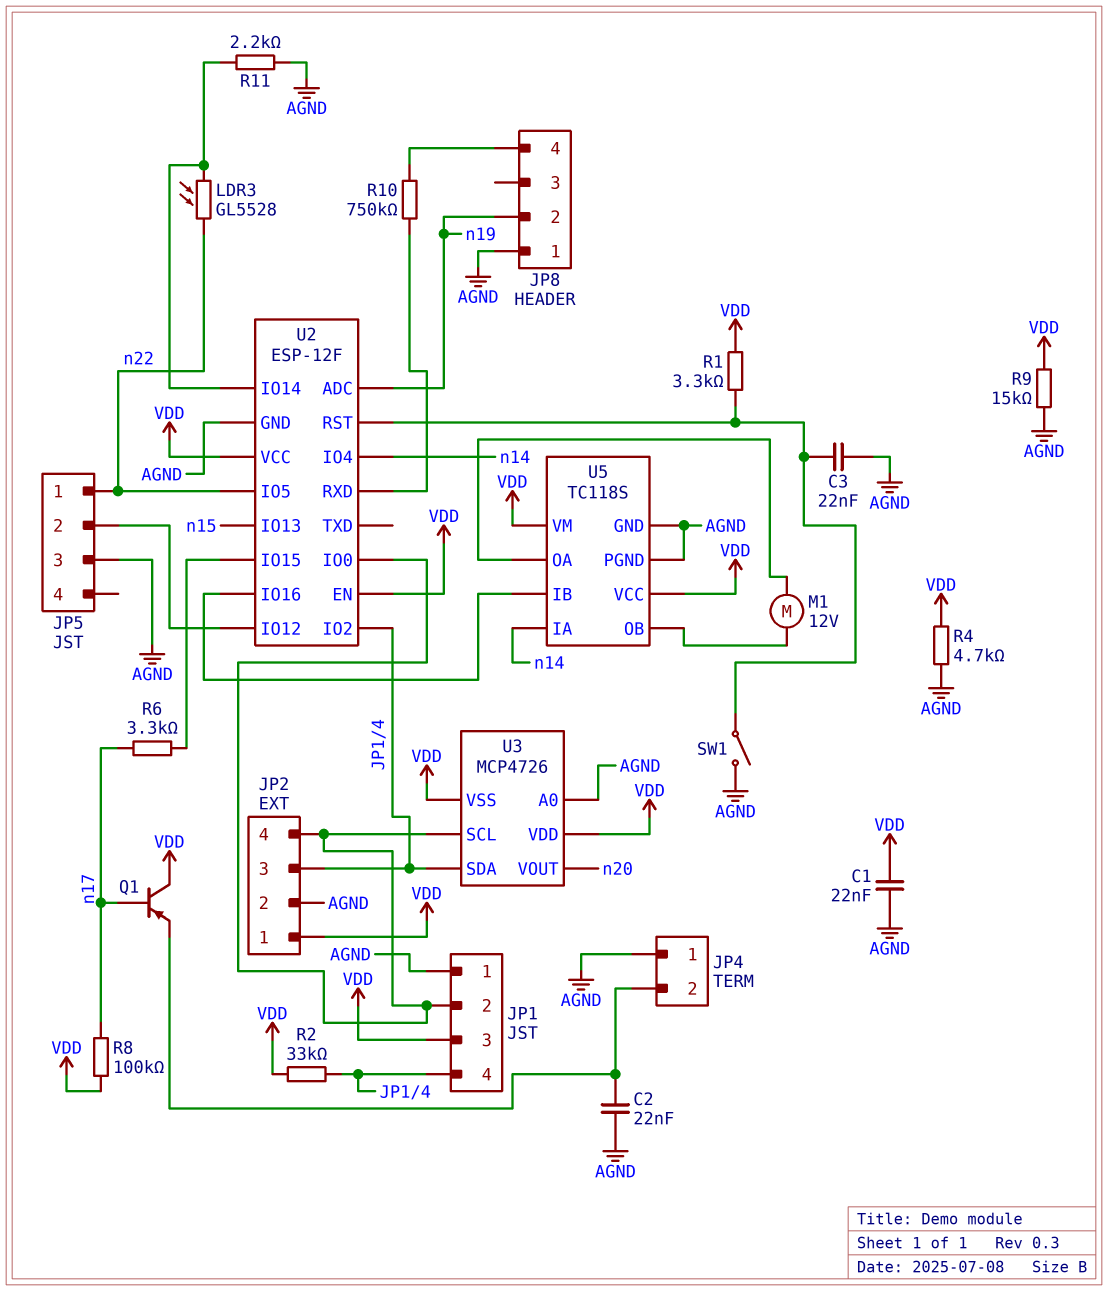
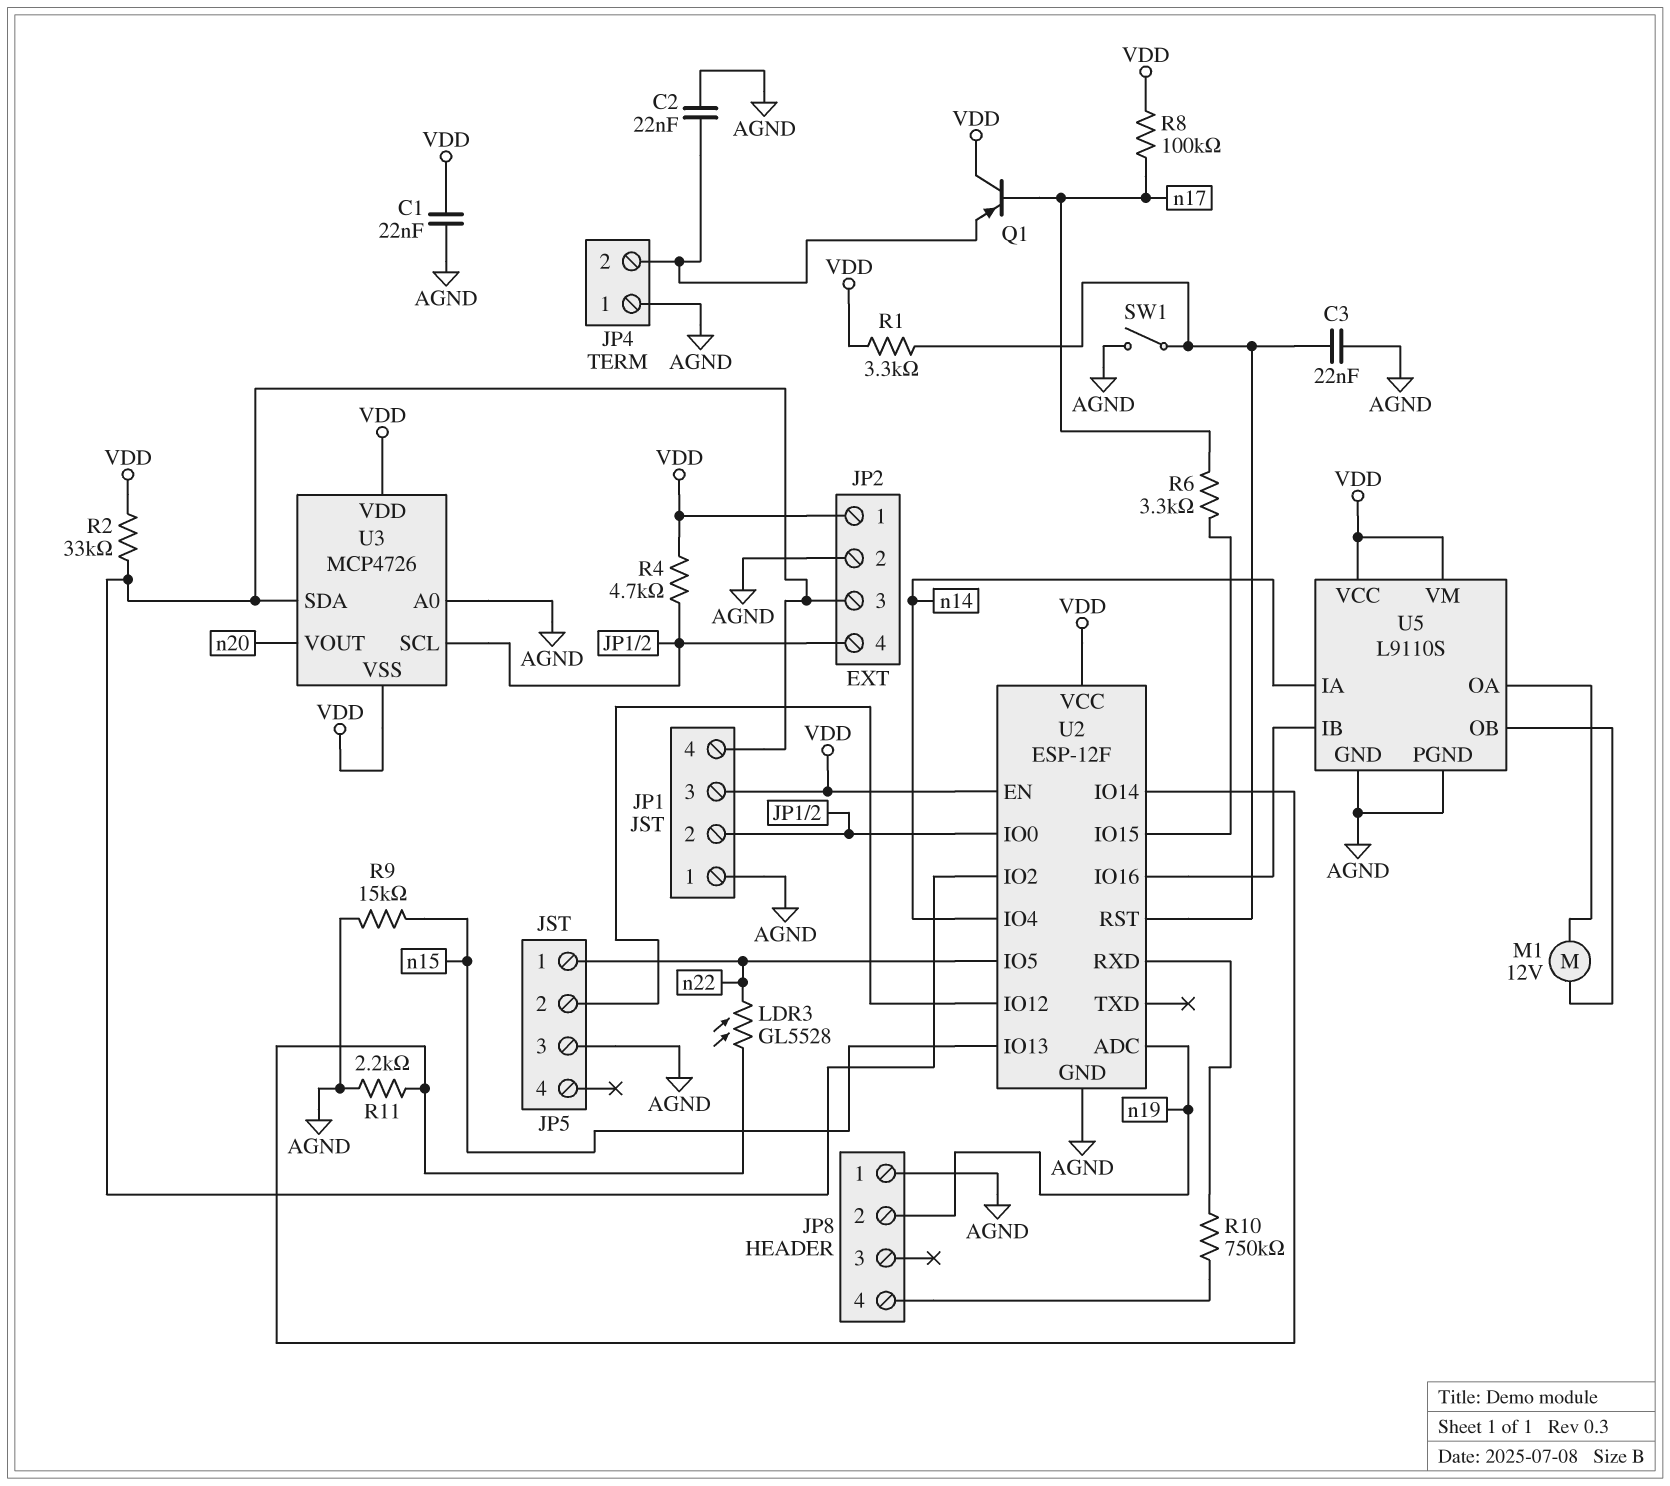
R4: 4.7k (AGND, VDD) -> 4.7k (JP1/2, VDD)
R9: 15k (AGND, VDD) -> 15k (AGND, n15)
U5: TC118S -> L9110S

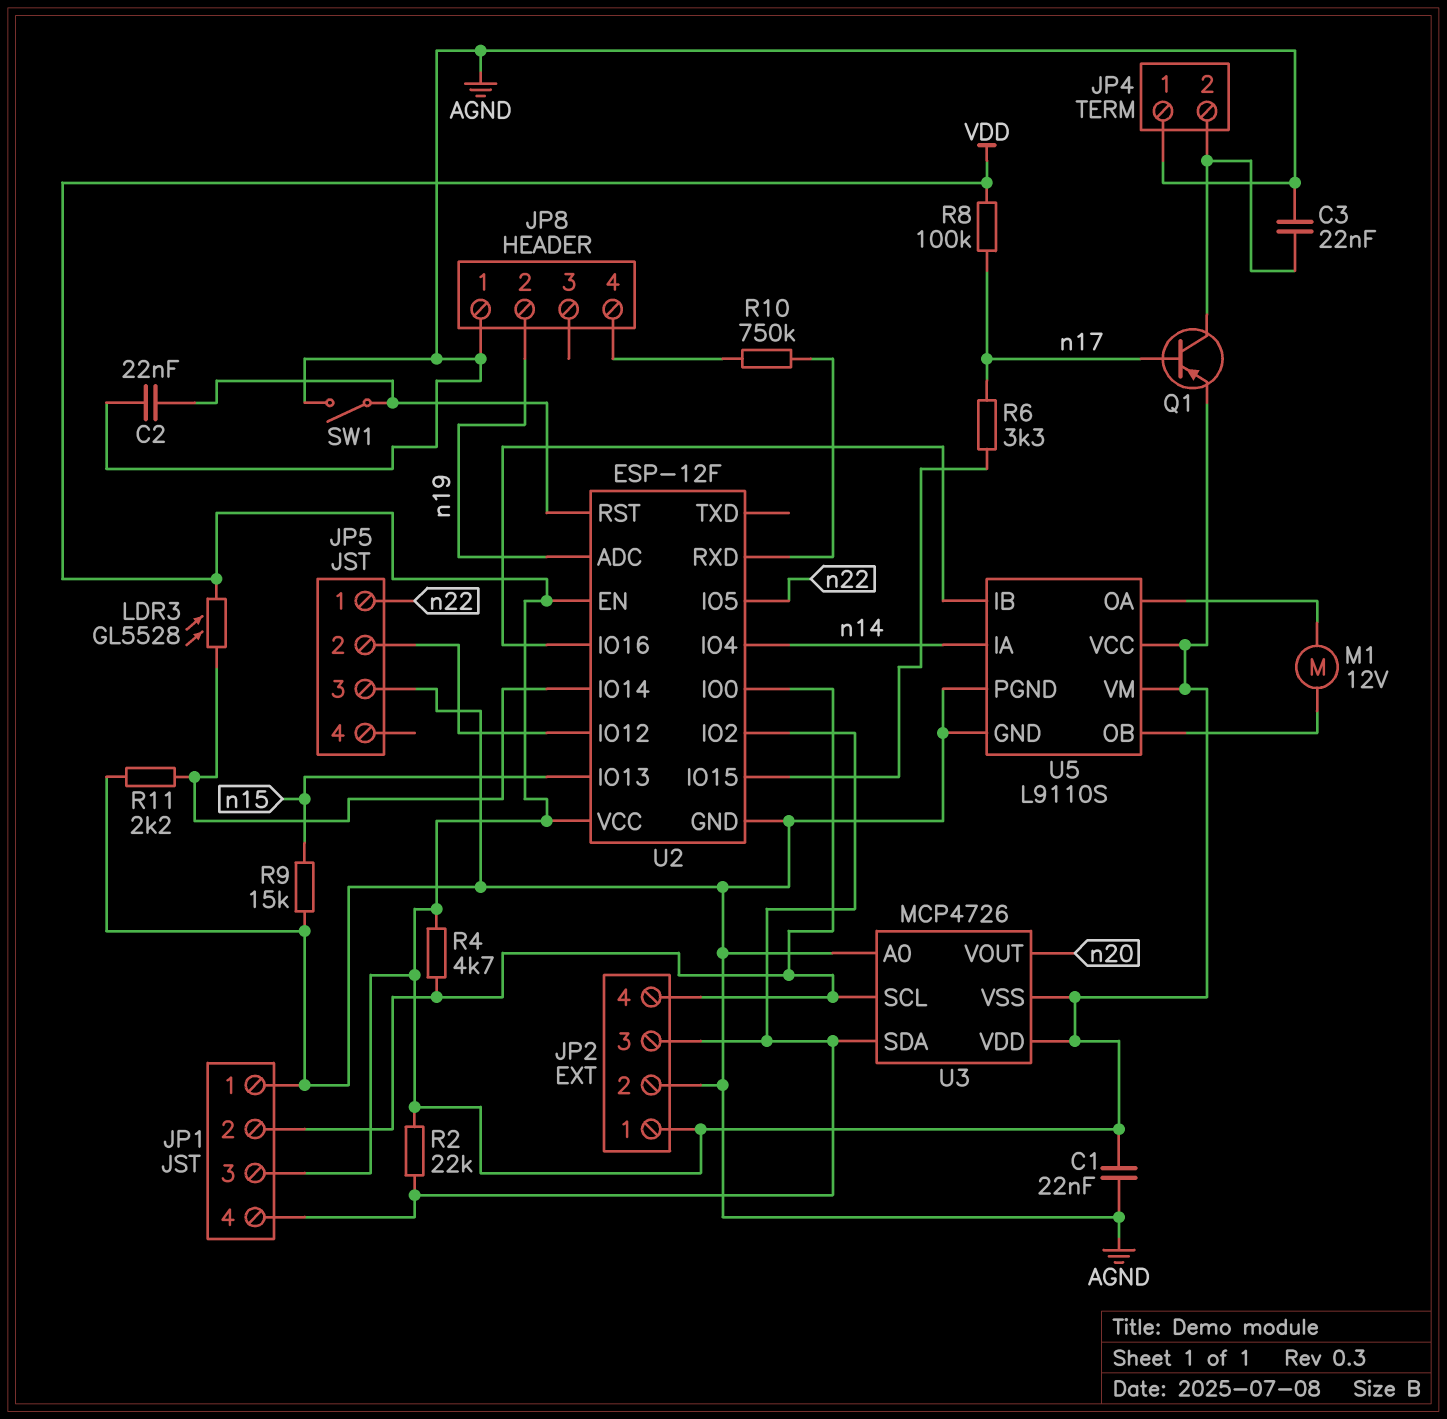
C2: 22nF (AGND, JP4/2) -> 22nF (AGND, U2/RST)
C3: 22nF (AGND, U2/RST) -> 22nF (AGND, JP4/2)
LDR3: GL5528 (U2/IO14, n22) -> GL5528 (U2/IO14, VDD)
Q1: PNP (B n17, C VDD, E JP4/2) -> PNP (B n17, C JP4/2, E VDD)
R1: 3.3k (U2/RST, VDD) -> none
R2: 33k (JP1/4, VDD) -> 22k (JP1/4, VDD)

